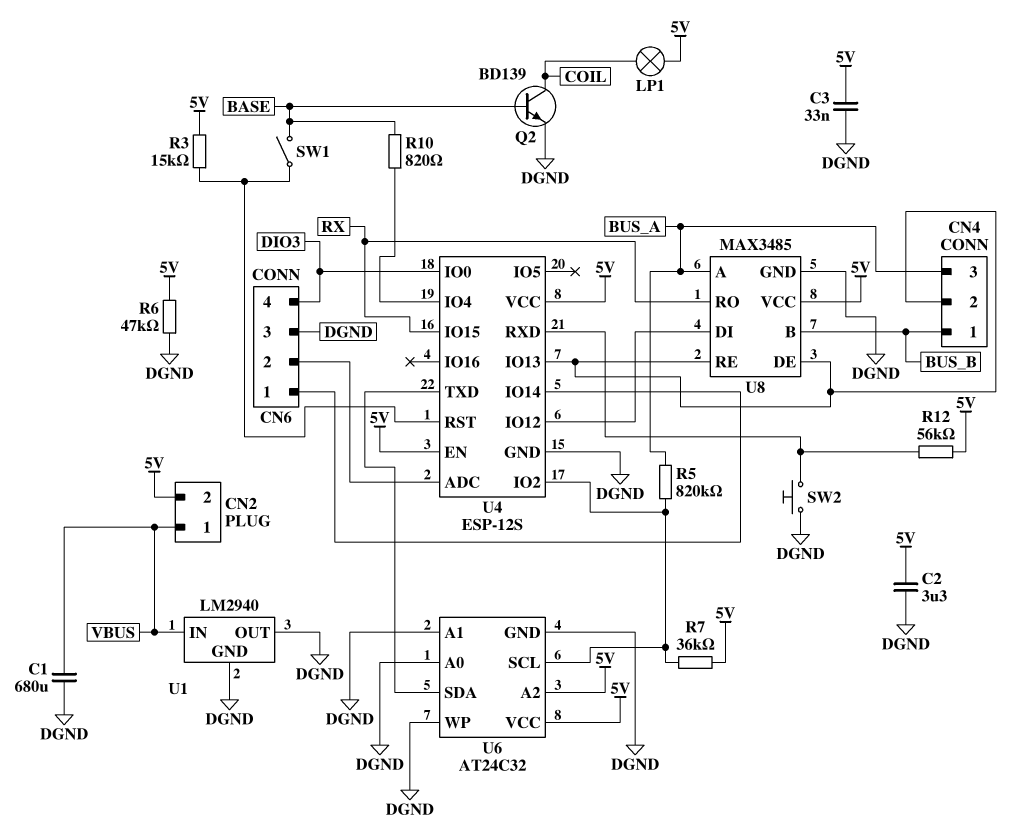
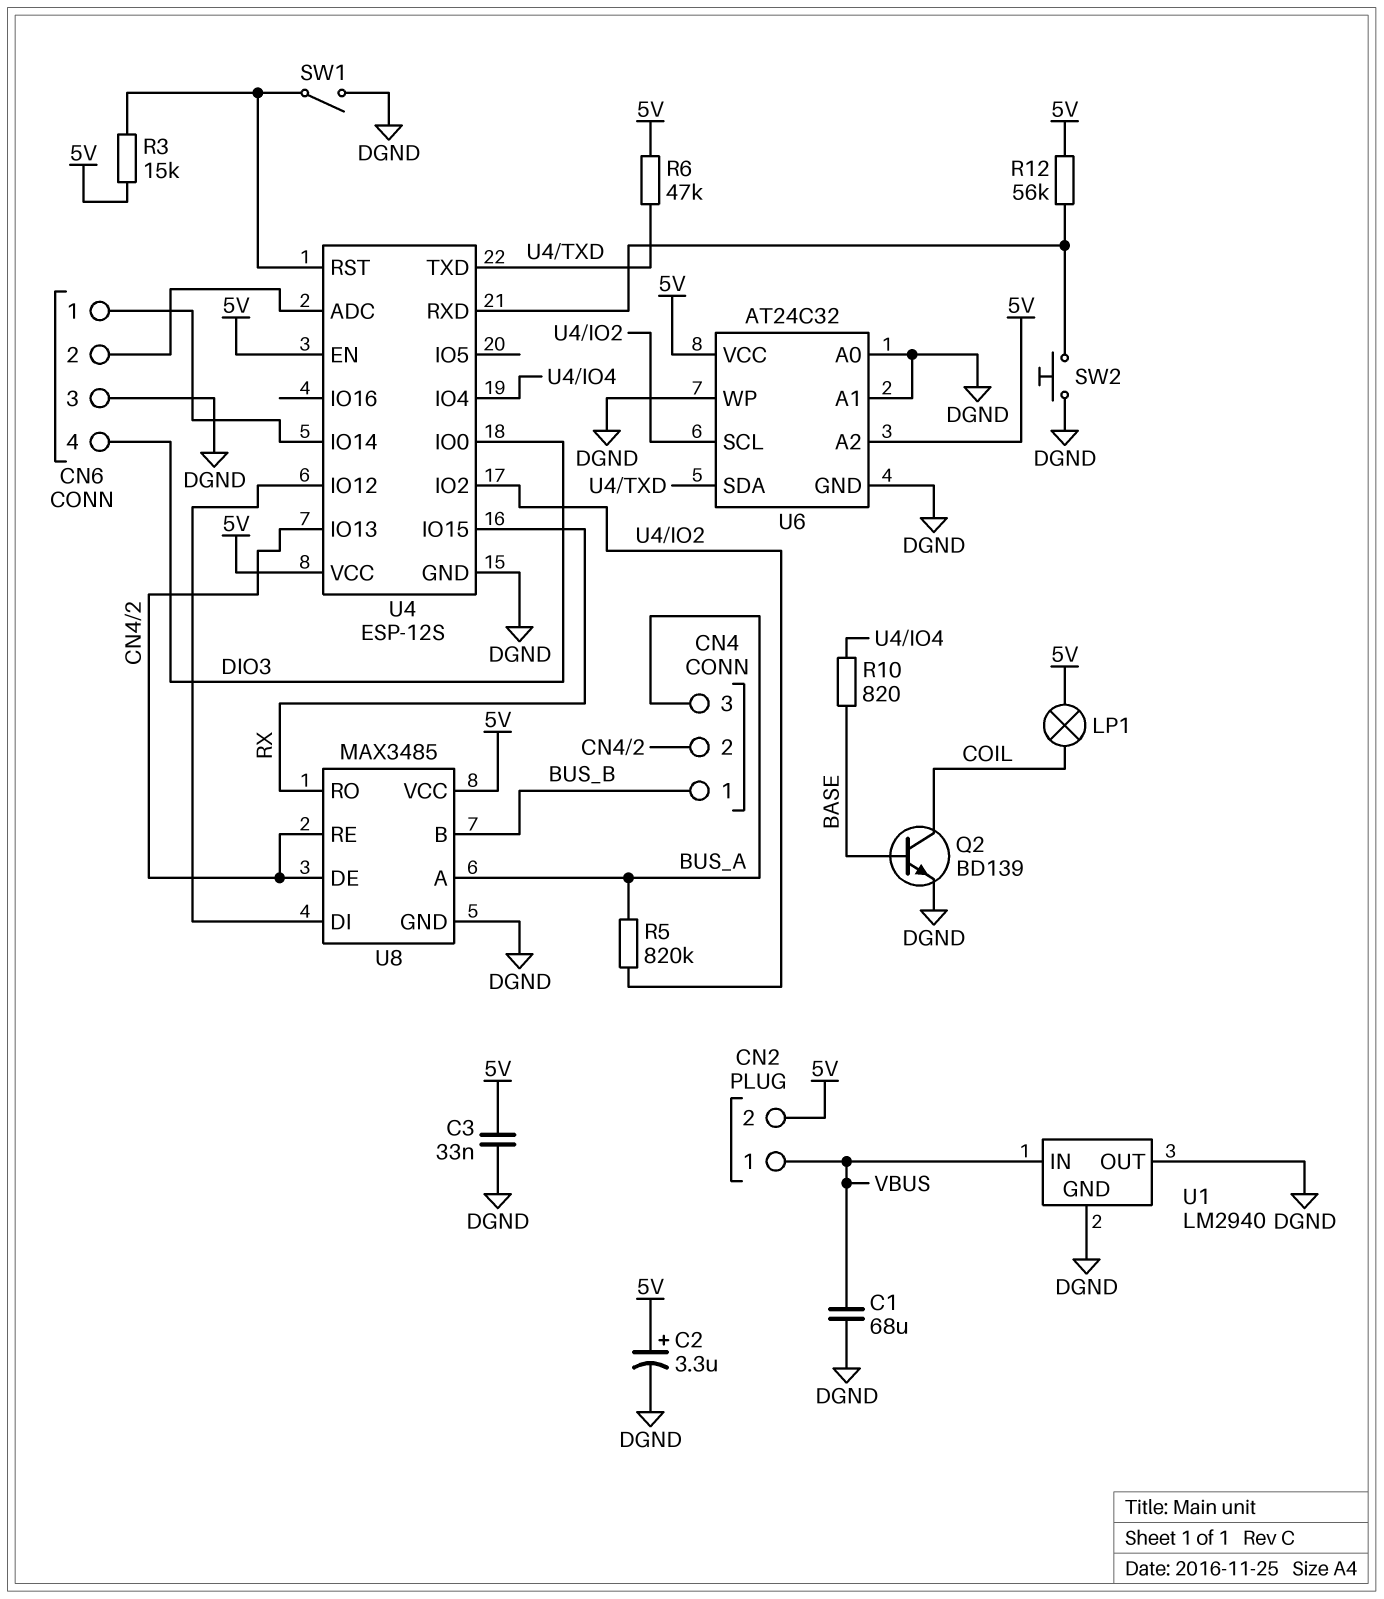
C1: 680uF (DGND, VBUS) -> 68uF (DGND, VBUS)
C2: 3.3uF (5V, DGND) -> 3.3uF (plus 5V, minus DGND)
R6: 47k (5V, DGND) -> 47k (5V, U4/TXD)
R7: 36k (5V, U4/IO2) -> none
SW1: switch (BASE, U4/RST) -> switch (DGND, U4/RST)

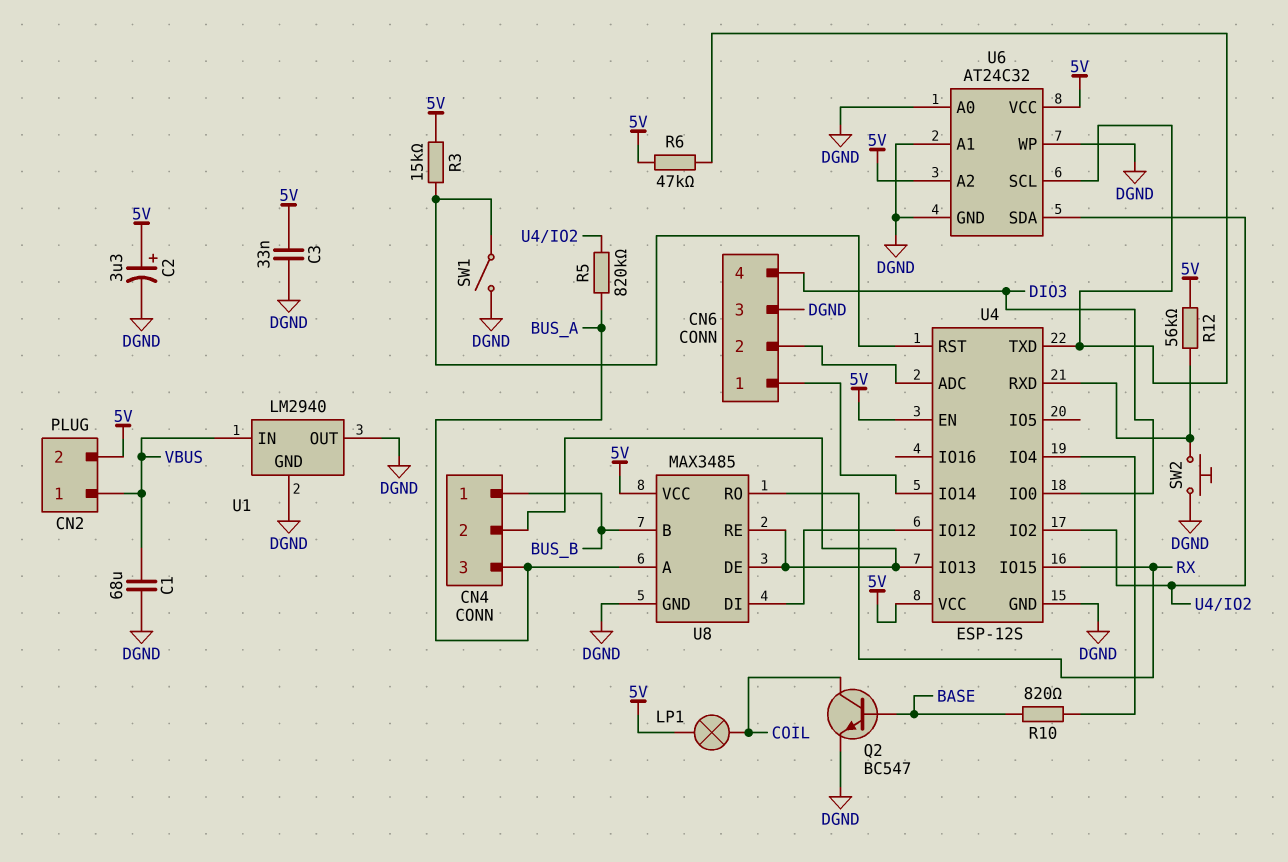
Q2: NPN BD139 (B BASE, C COIL, E DGND) -> NPN BC547 (B BASE, C COIL, E DGND)
U6 pin SCL: U4/IO2 -> U4/TXD
U6 pin SDA: U4/TXD -> U4/IO2

